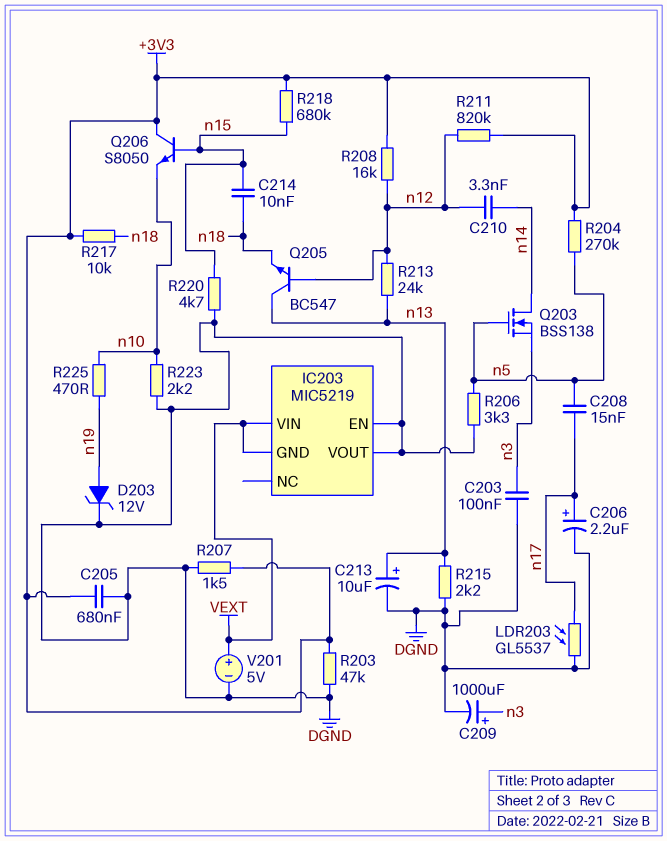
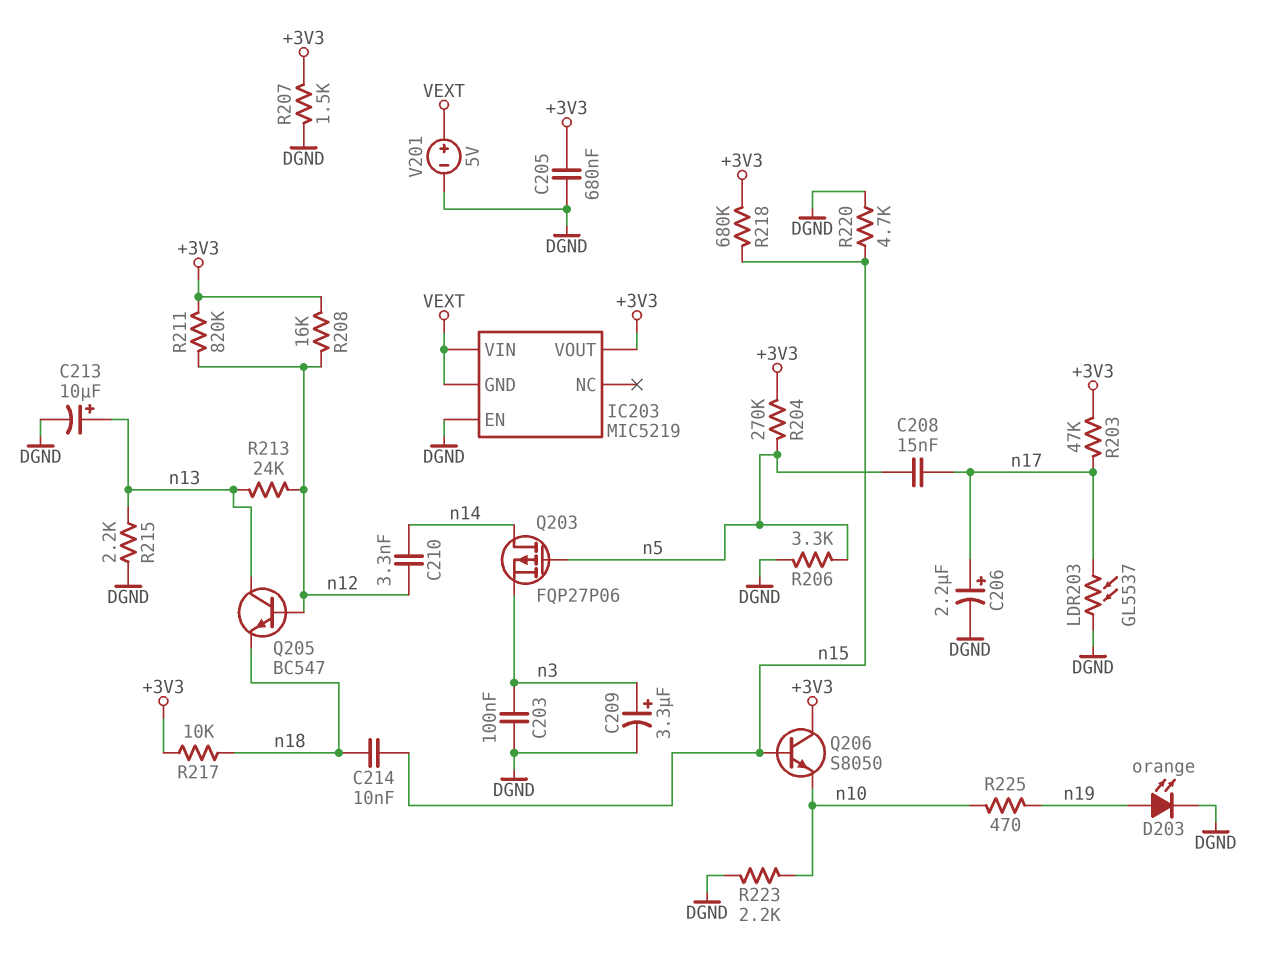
C209: 1000uF (plus n3, minus DGND) -> 3.3uF (plus n3, minus DGND)
D203: zener 12V (A n19, K DGND) -> LED orange (A n19, K DGND)
IC203 pin VOUT: DGND -> +3V3
Q203: NMOS BSS138 (G n5, D n14, S n3) -> PMOS FQP27P06 (G n5, D n14, S n3)
R203: 47k (+3V3, DGND) -> 47k (+3V3, n17)

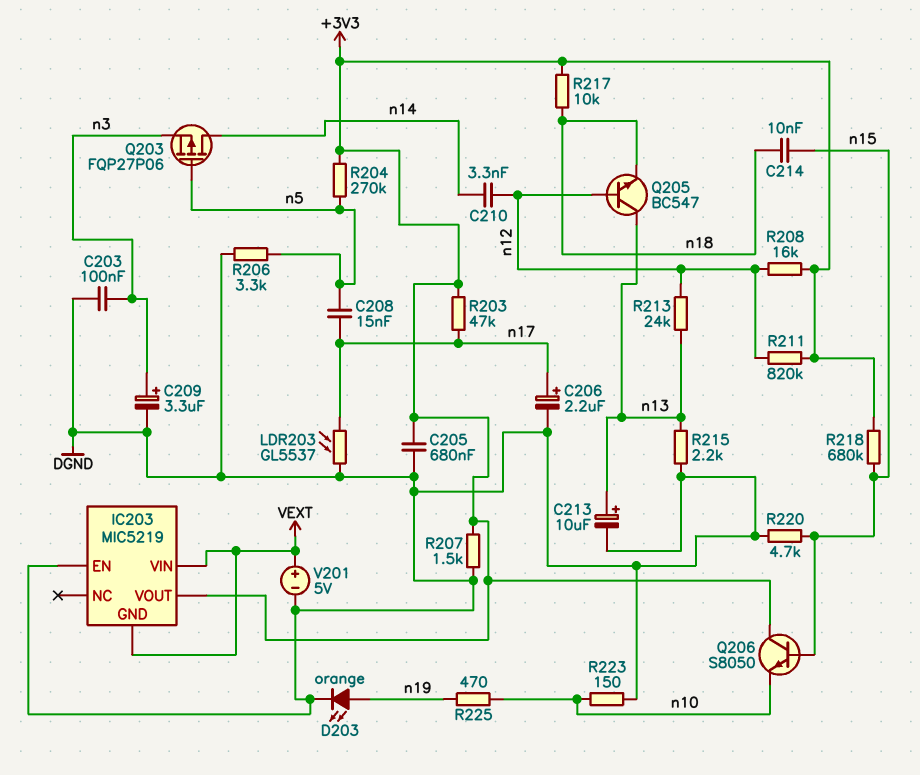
R223: 2.2k (DGND, n10) -> 150 (DGND, n10)

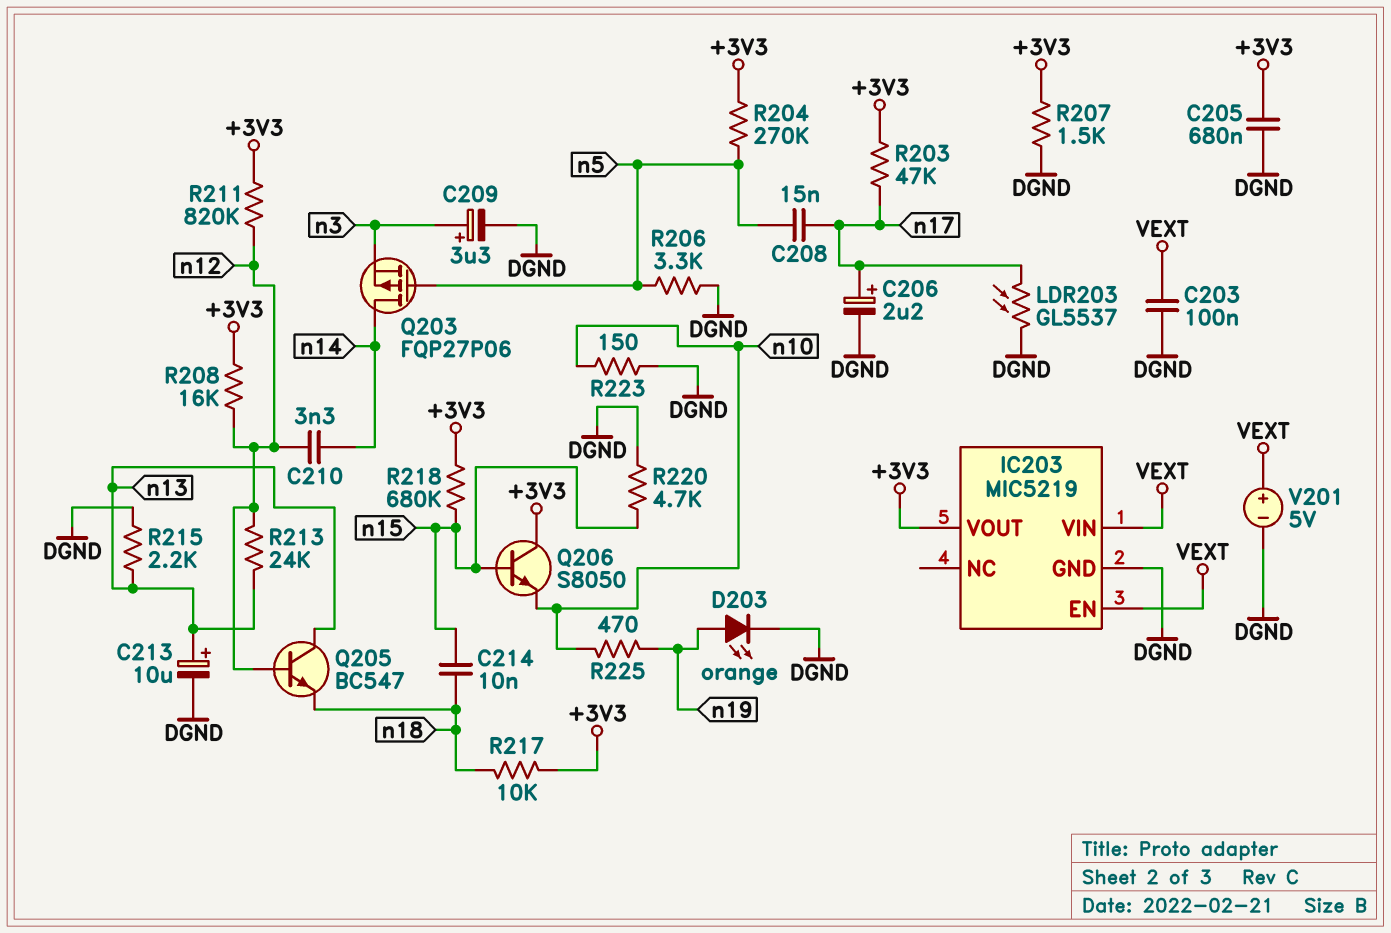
C203: 100nF (DGND, n3) -> 100nF (DGND, VEXT)
IC203 pin EN: DGND -> VEXT
IC203 pin GND: VEXT -> DGND

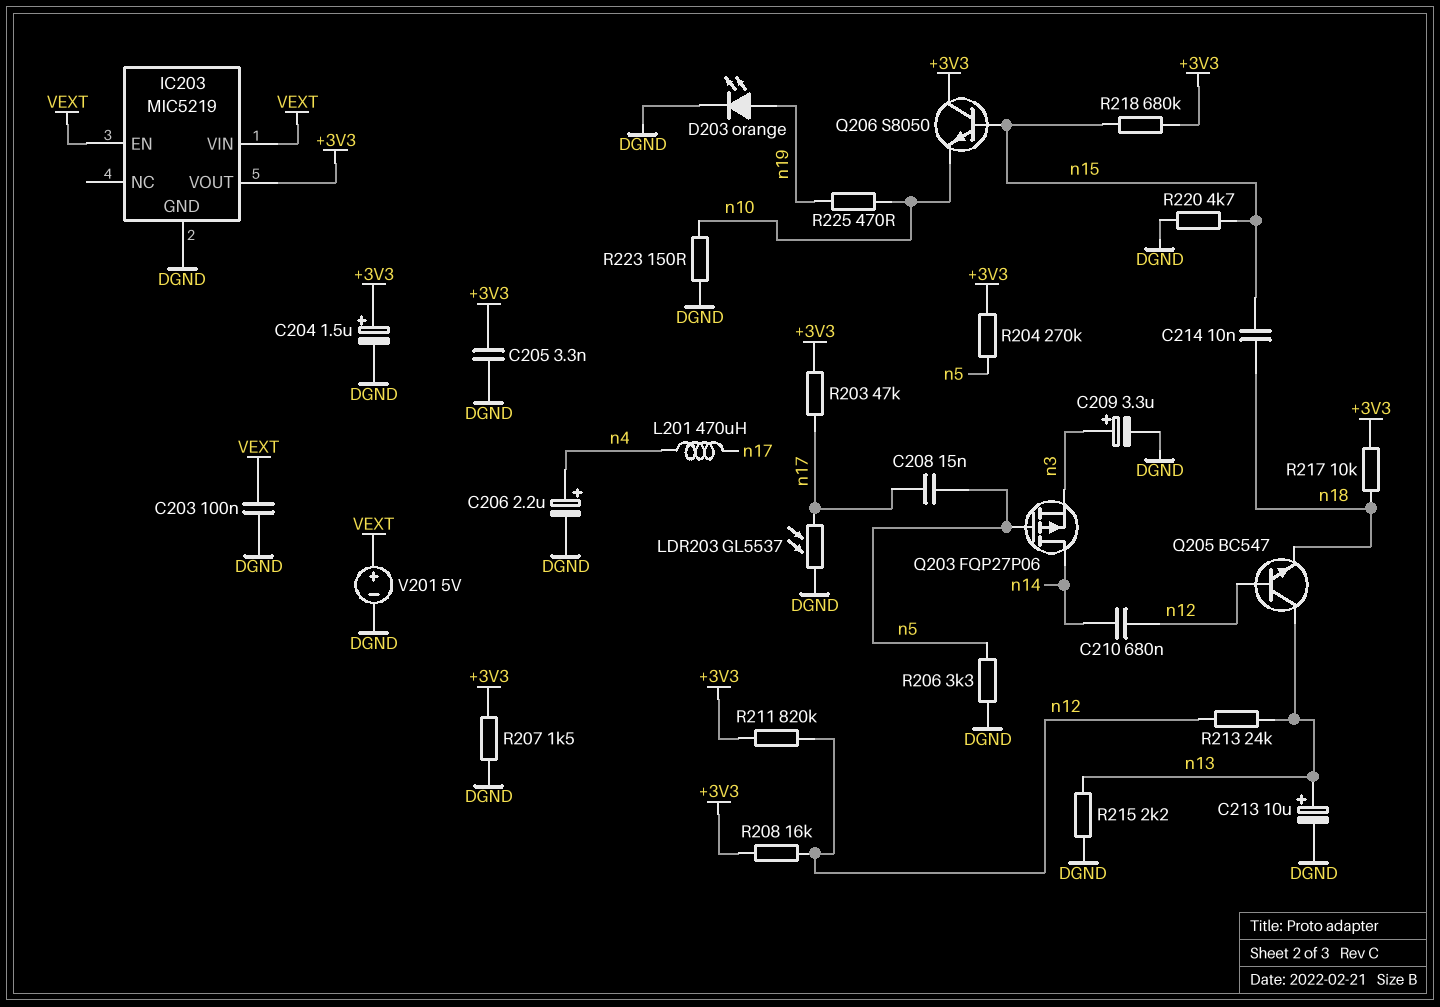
C204: none -> 1.5uF (plus +3V3, minus DGND)
C205: 680nF (+3V3, DGND) -> 3.3nF (+3V3, DGND)
C206: 2.2uF (plus n17, minus DGND) -> 2.2uF (plus n4, minus DGND)
C210: 3.3nF (n12, n14) -> 680nF (n12, n14)
L201: none -> 470uH (n4, n17)

